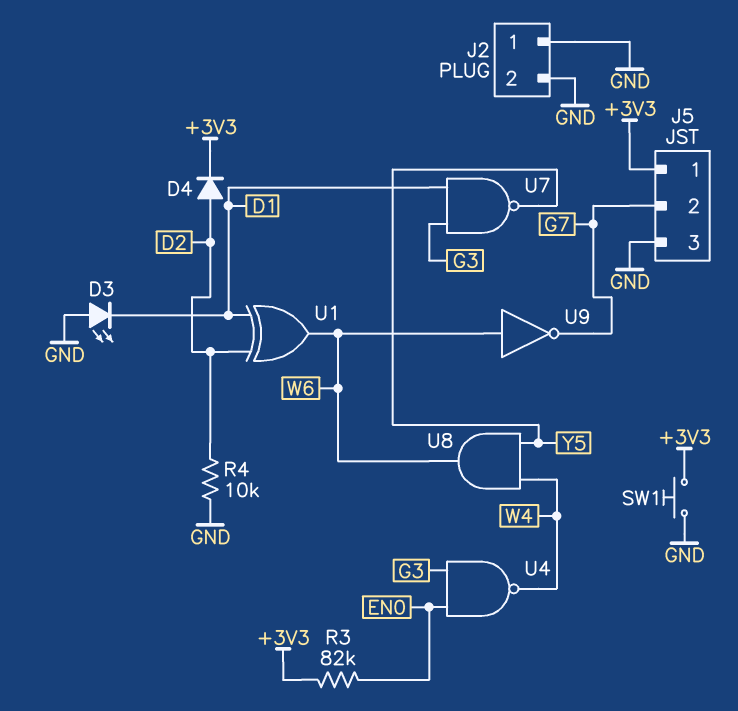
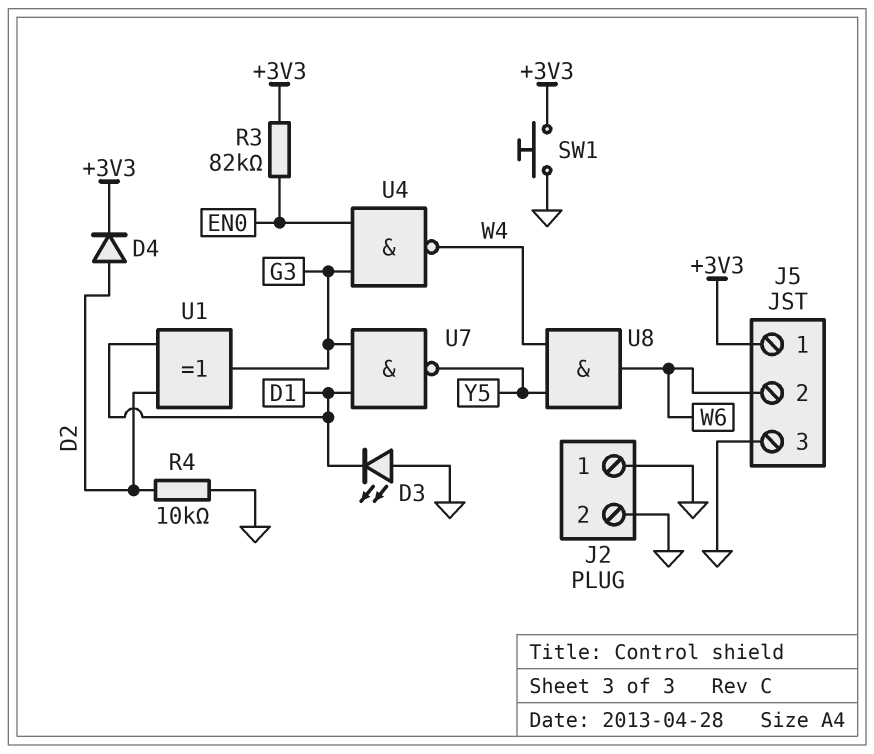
J5 pin 2: G7 -> W6
U1: XOR (in D1, in D2, out W6) -> XOR (in D1, in D2, out G3)
U9: NOT (in W6, out G7) -> none

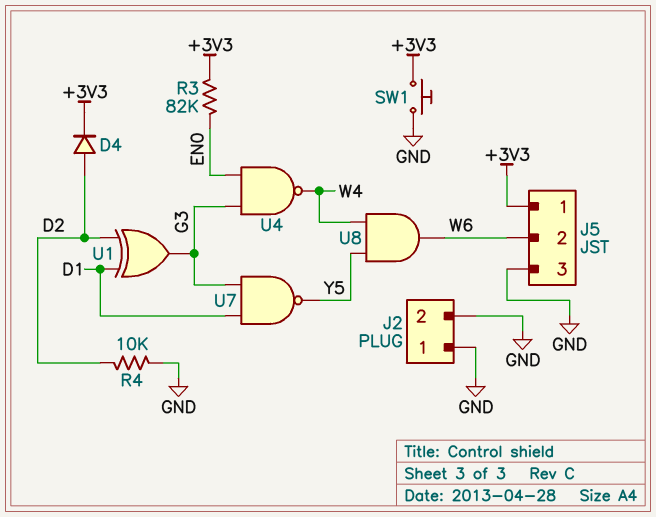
D3: LED (A GND, K D1) -> none

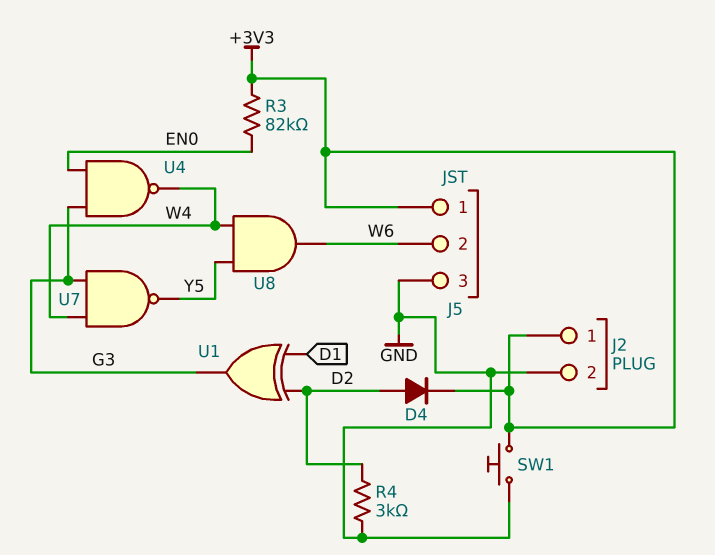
J2 pin 1: GND -> +3V3
R4: 10k (D2, GND) -> 3k (D2, GND)
U7: NAND (in D1, in G3, out Y5) -> NAND (in G3, in W4, out Y5)

